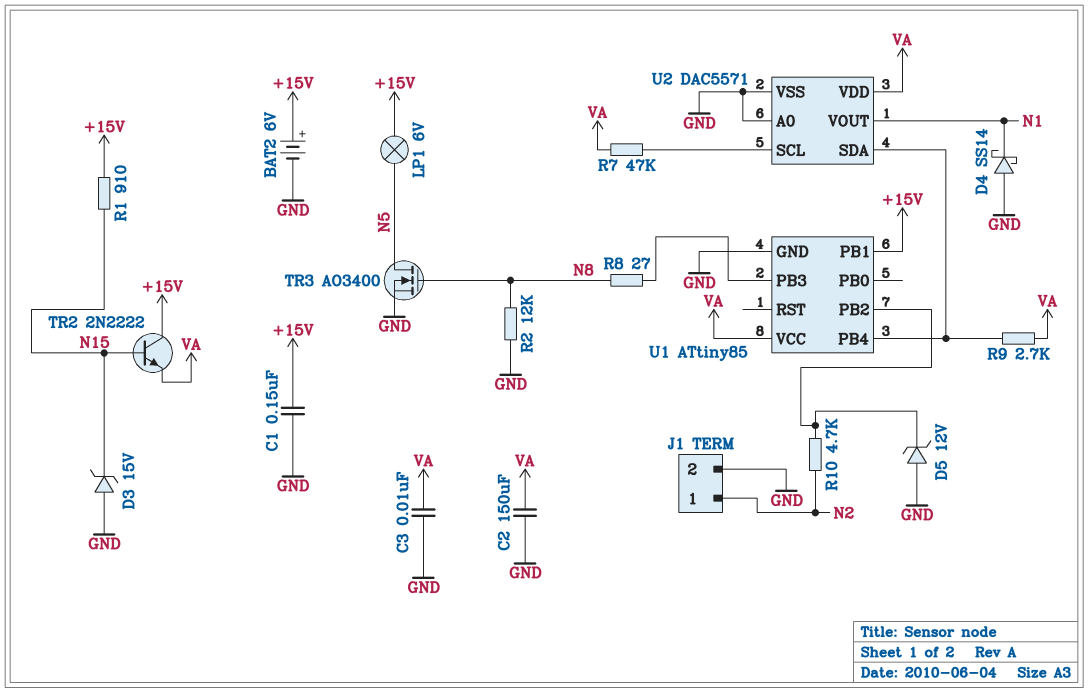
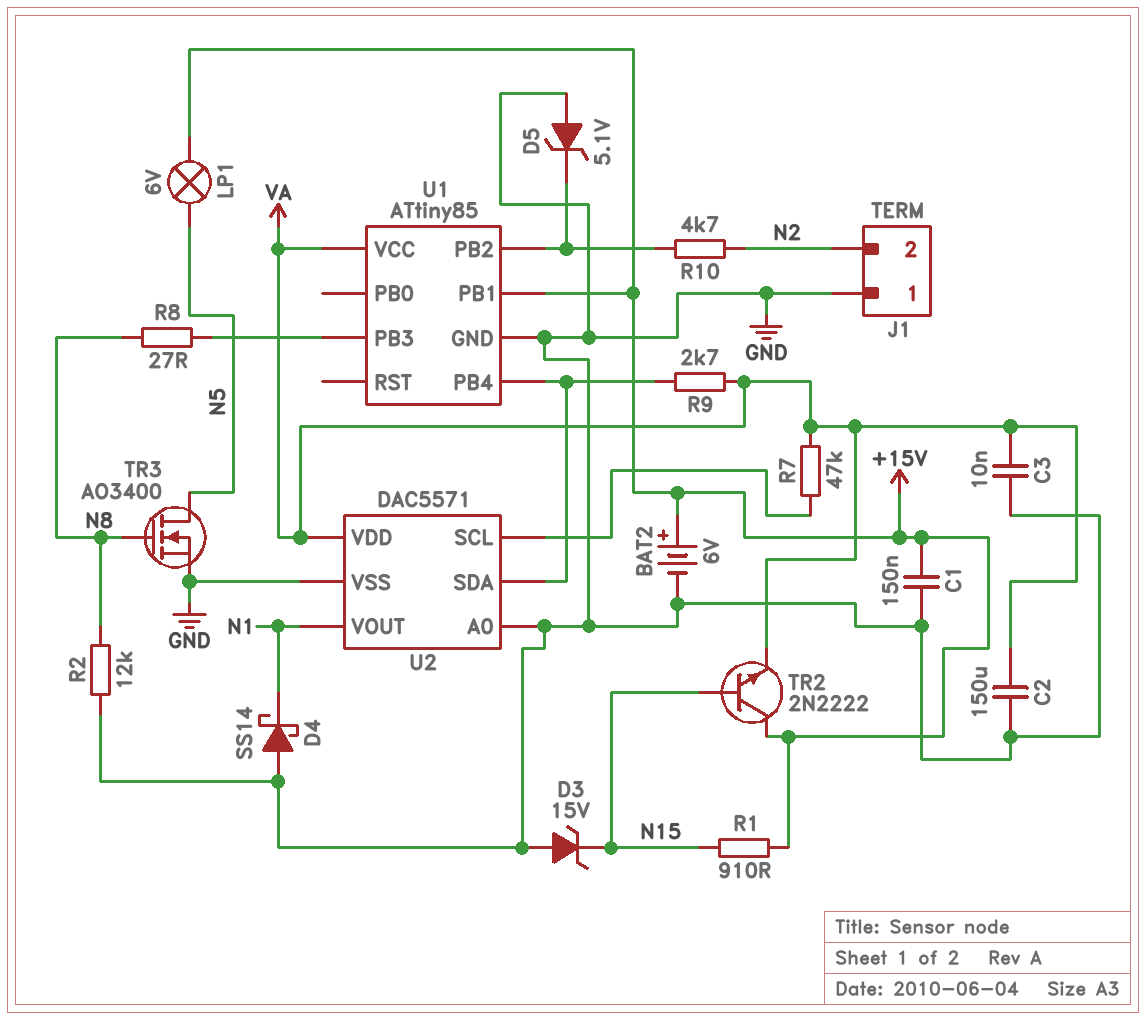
D5: zener 12V (A GND, K U1/PB2) -> zener 5.1V (A GND, K U1/PB2)
J1 pin 1: N2 -> GND
J1 pin 2: GND -> N2

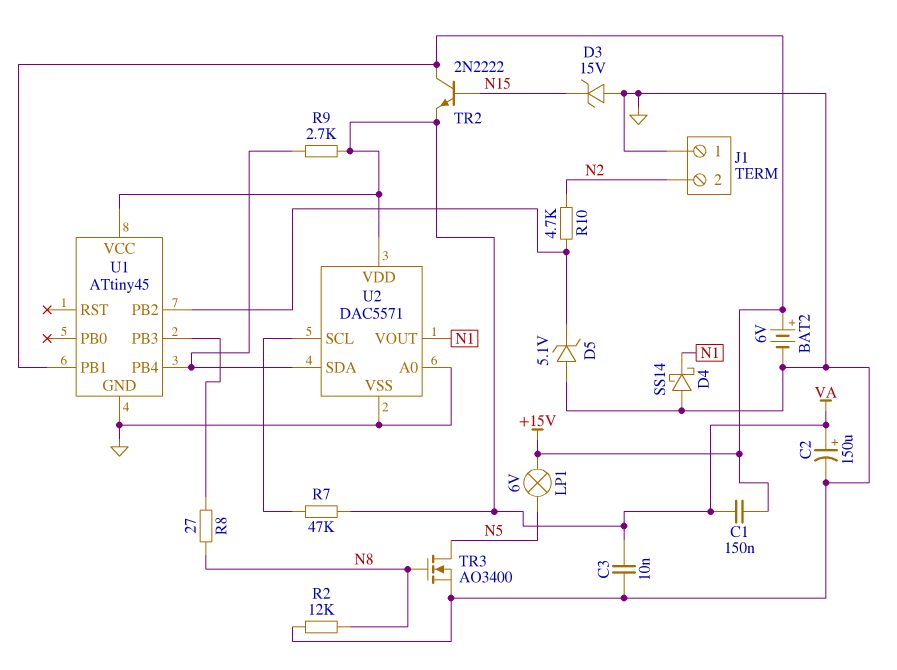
C1: 150nF (+15V, GND) -> 150nF (+15V, VA)
C2: 150uF (GND, VA) -> 150uF (plus VA, minus GND)
R1: 910 (+15V, N15) -> none
U1: ATtiny85 -> ATtiny45

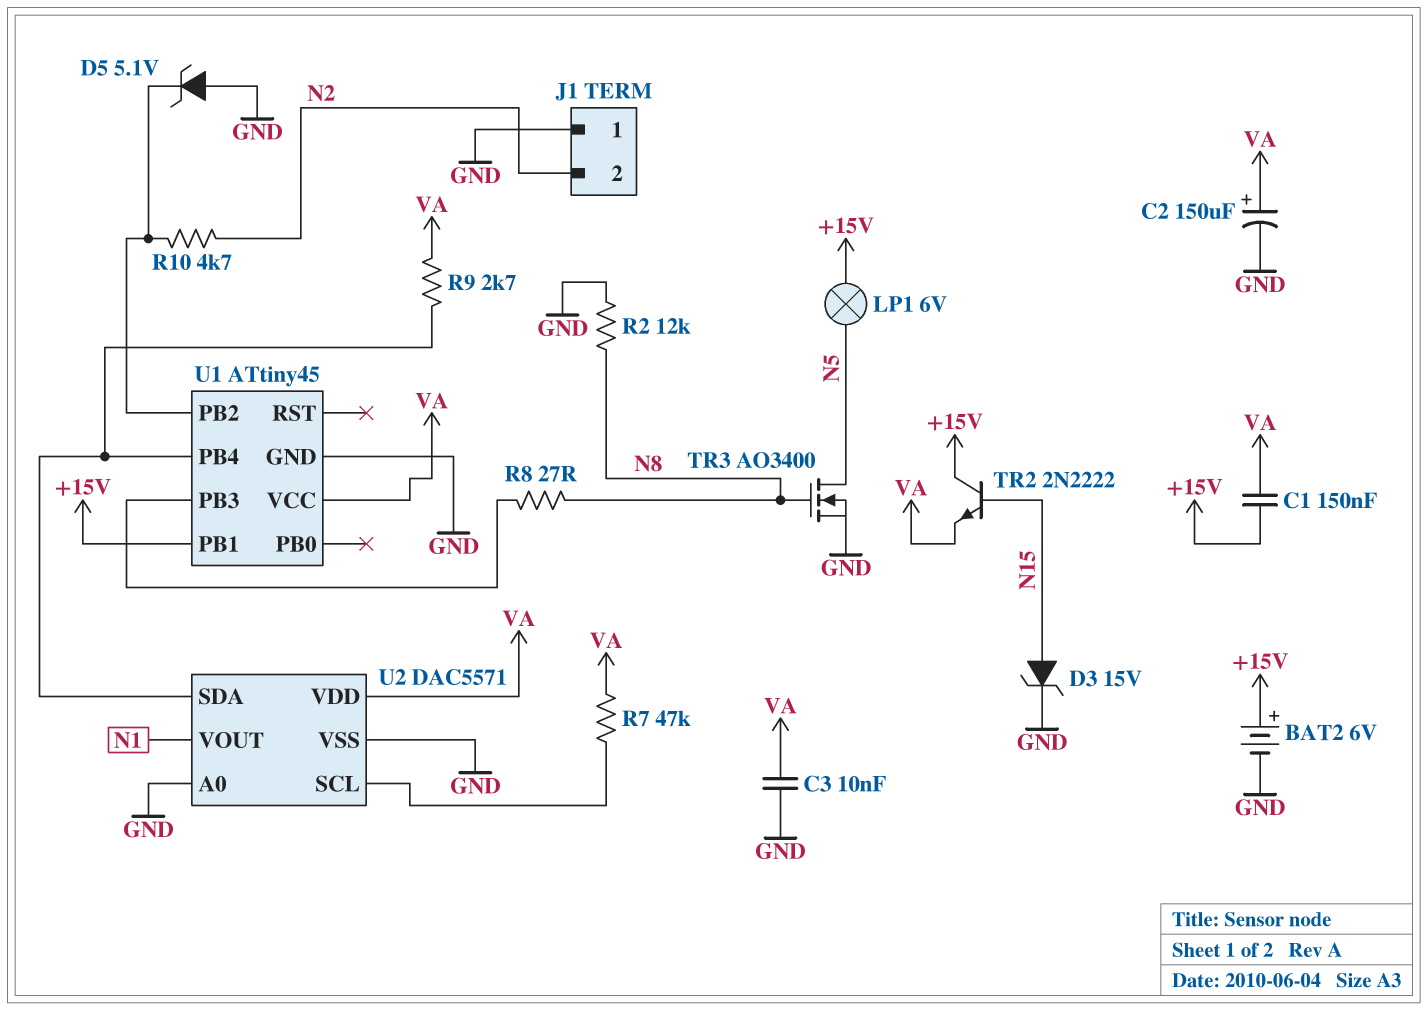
D3: zener 15V (A GND, K N15) -> zener 15V (A N15, K GND)
D4: schottky SS14 (A GND, K N1) -> none

